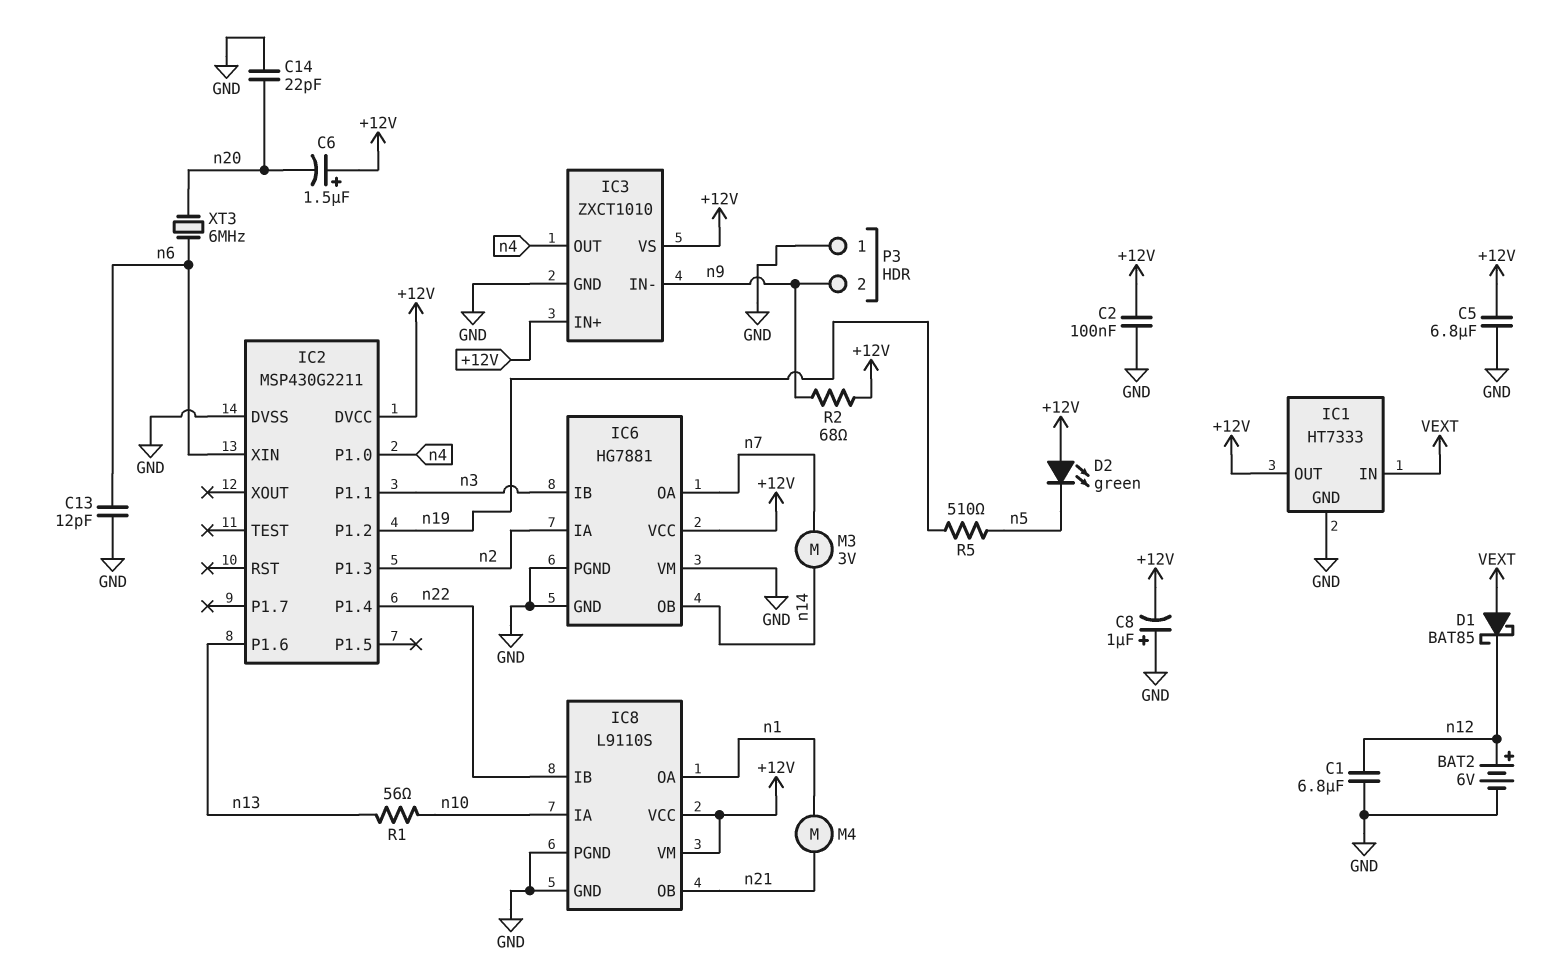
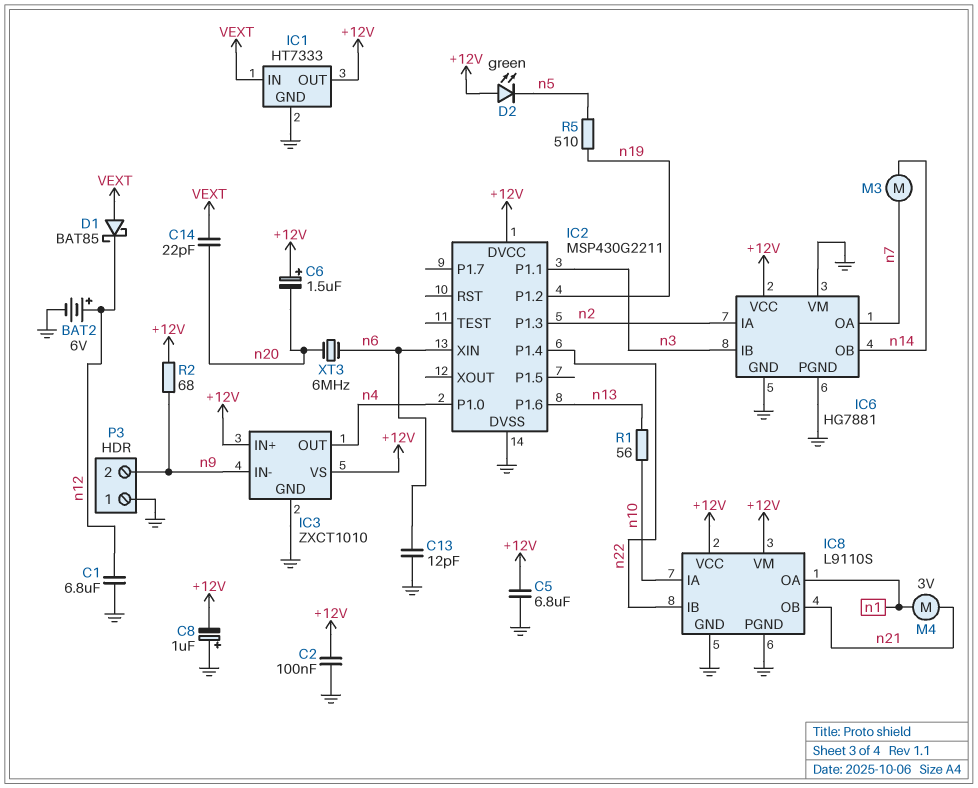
C14: 22pF (GND, n20) -> 22pF (VEXT, n20)
M3: motor 3V (n7, n14) -> motor (n7, n14)
M4: motor (n1, n21) -> motor 3V (n1, n21)

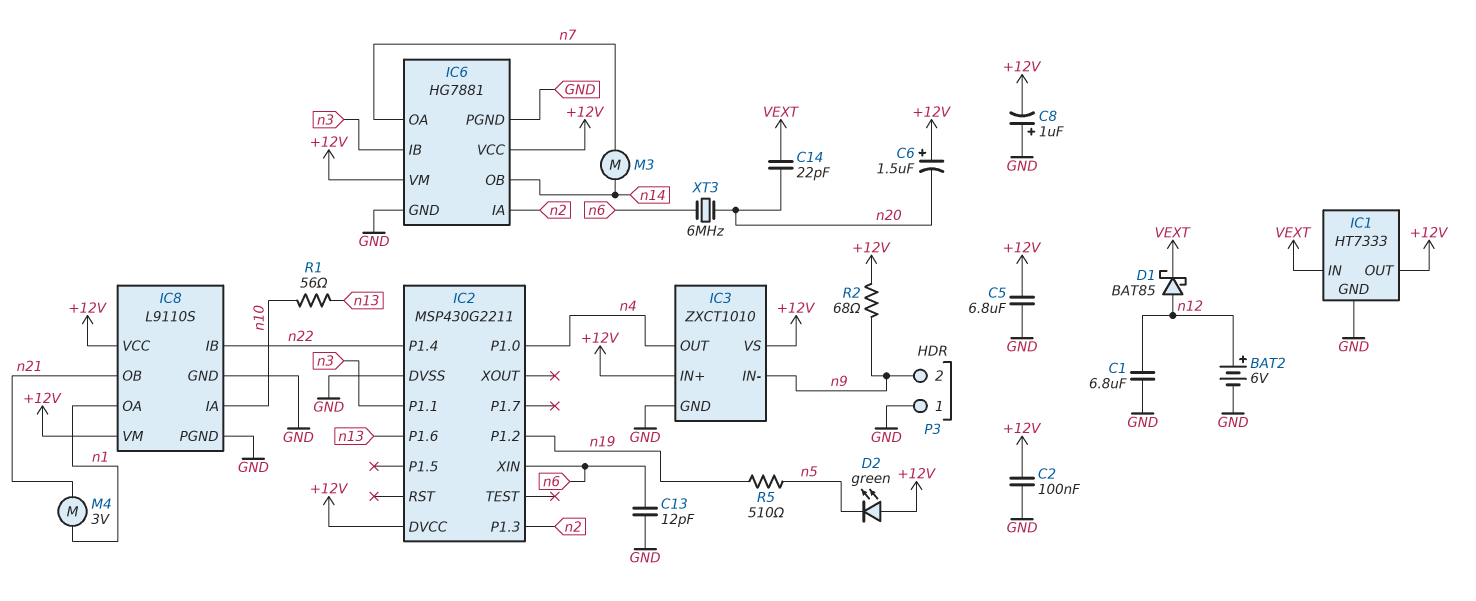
D1: schottky BAT85 (A VEXT, K n12) -> schottky BAT85 (A n12, K VEXT)
IC6 pin VM: GND -> +12V

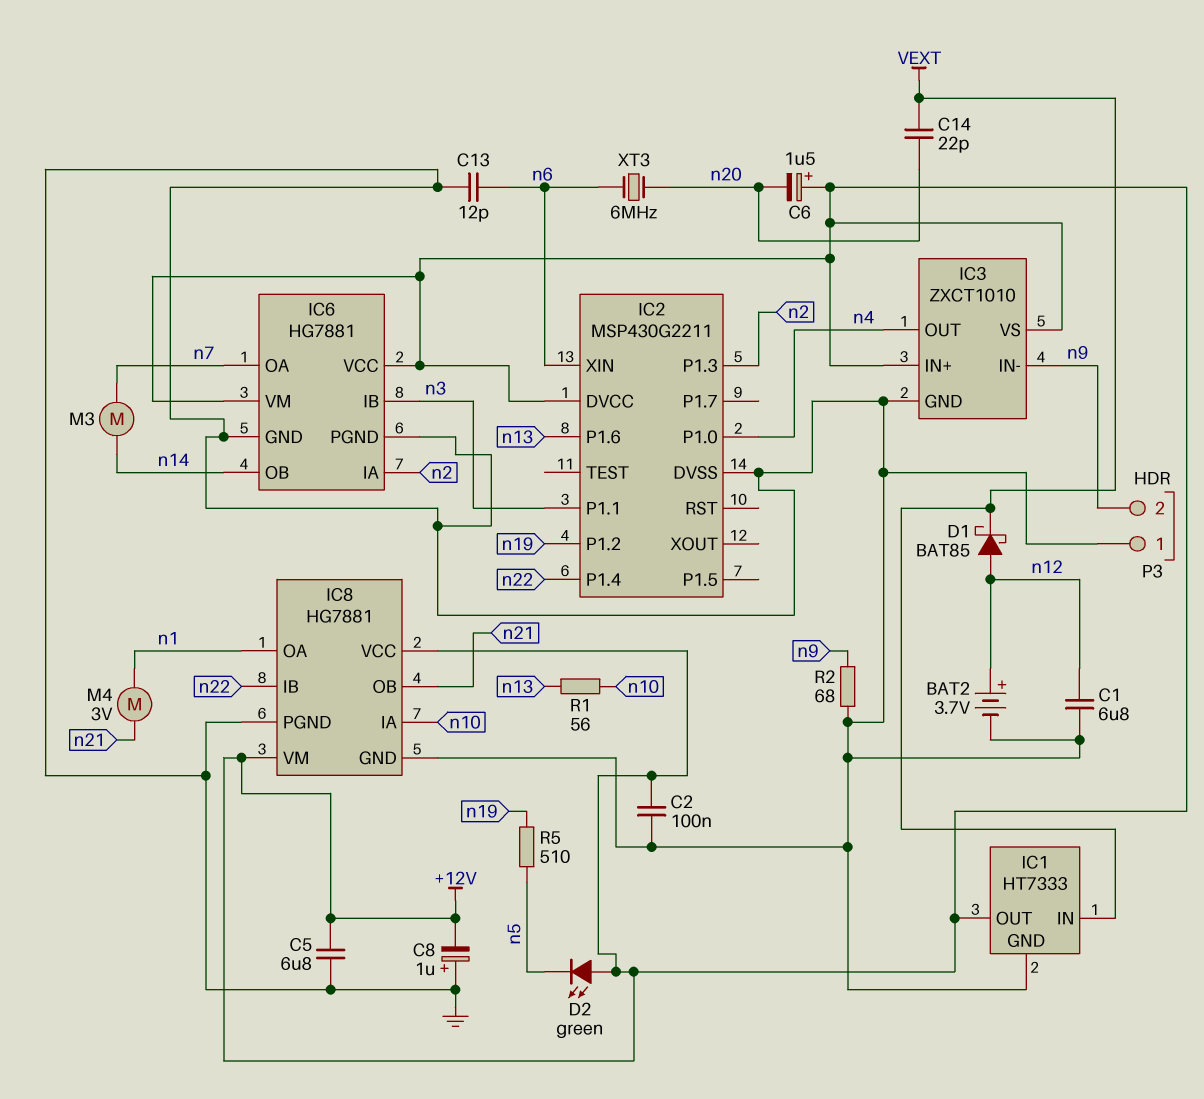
BAT2: 6V (plus n12, minus GND) -> 3.7V (plus n12, minus GND)
IC8: L9110S -> HG7881
R2: 68 (+12V, n9) -> 68 (GND, n9)

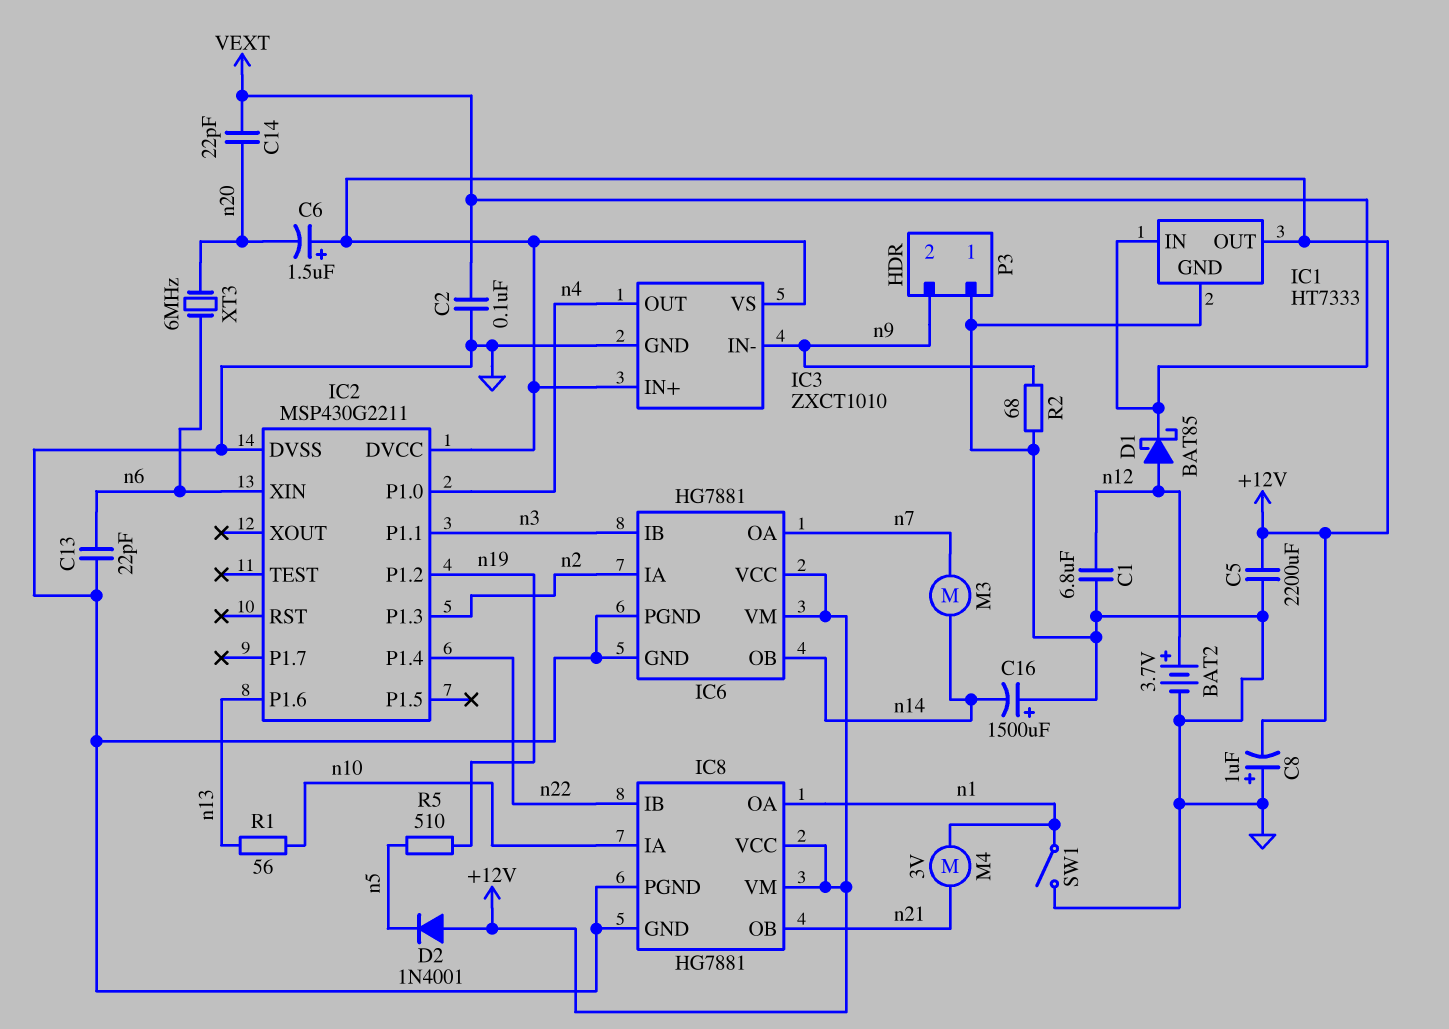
C2: 100nF (+12V, GND) -> 100nF (GND, VEXT)
C5: 6.8uF (+12V, GND) -> 2200uF (+12V, GND)
C13: 12pF (GND, n6) -> 22pF (GND, n6)
C16: none -> 1500uF (plus GND, minus n14)
D2: LED green (A +12V, K n5) -> diode 1N4001 (A +12V, K n5)
SW1: none -> switch (GND, n1)

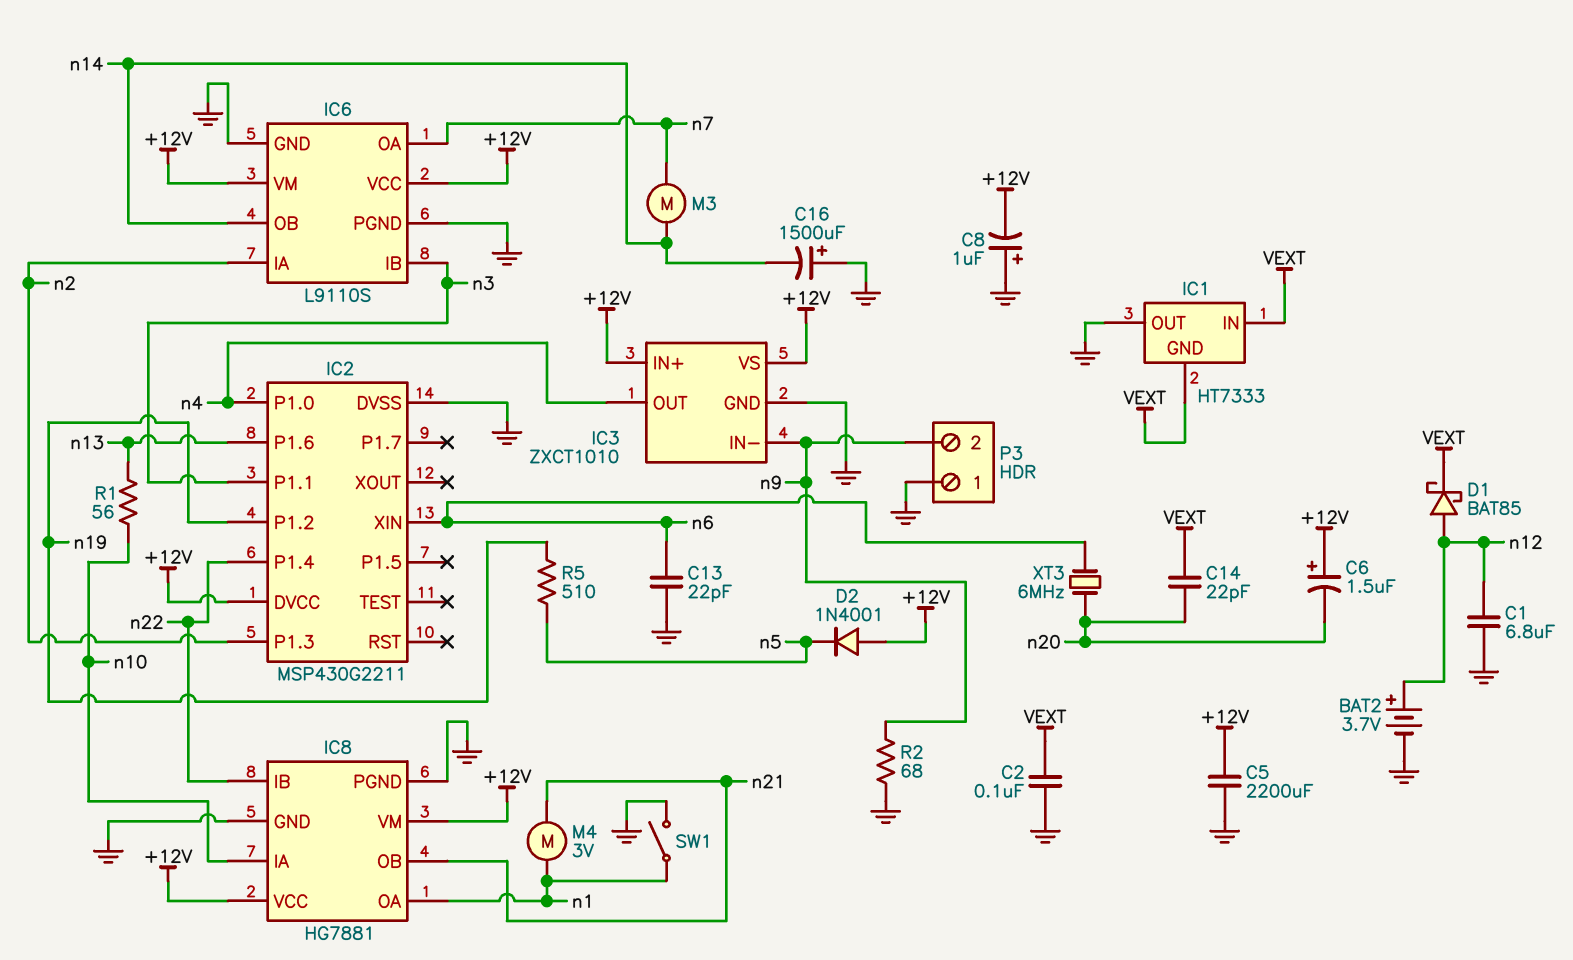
IC1 pin GND: GND -> VEXT
IC1 pin OUT: +12V -> GND
IC6: HG7881 -> L9110S

